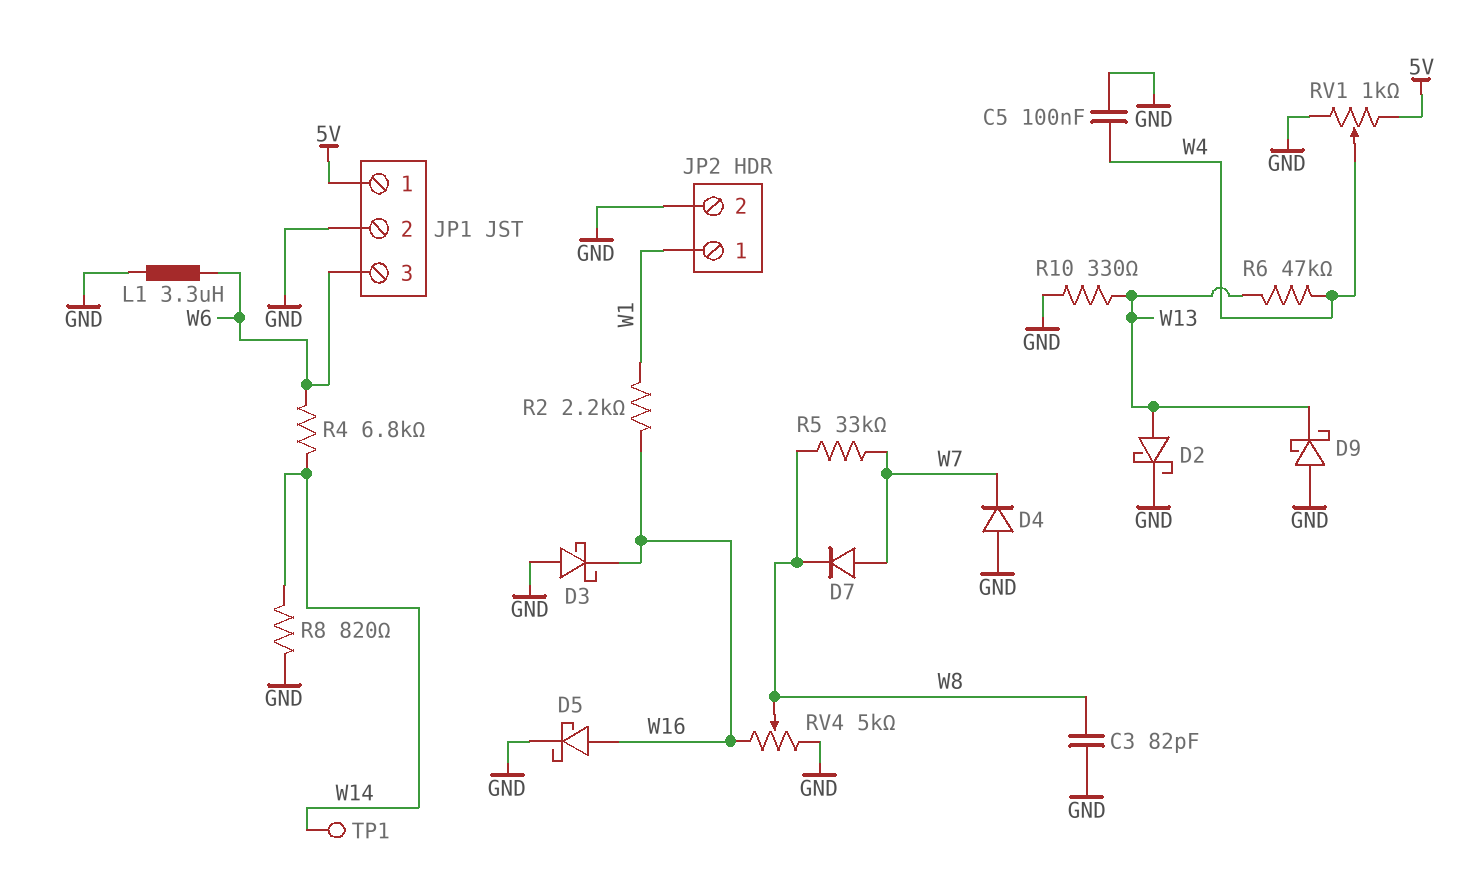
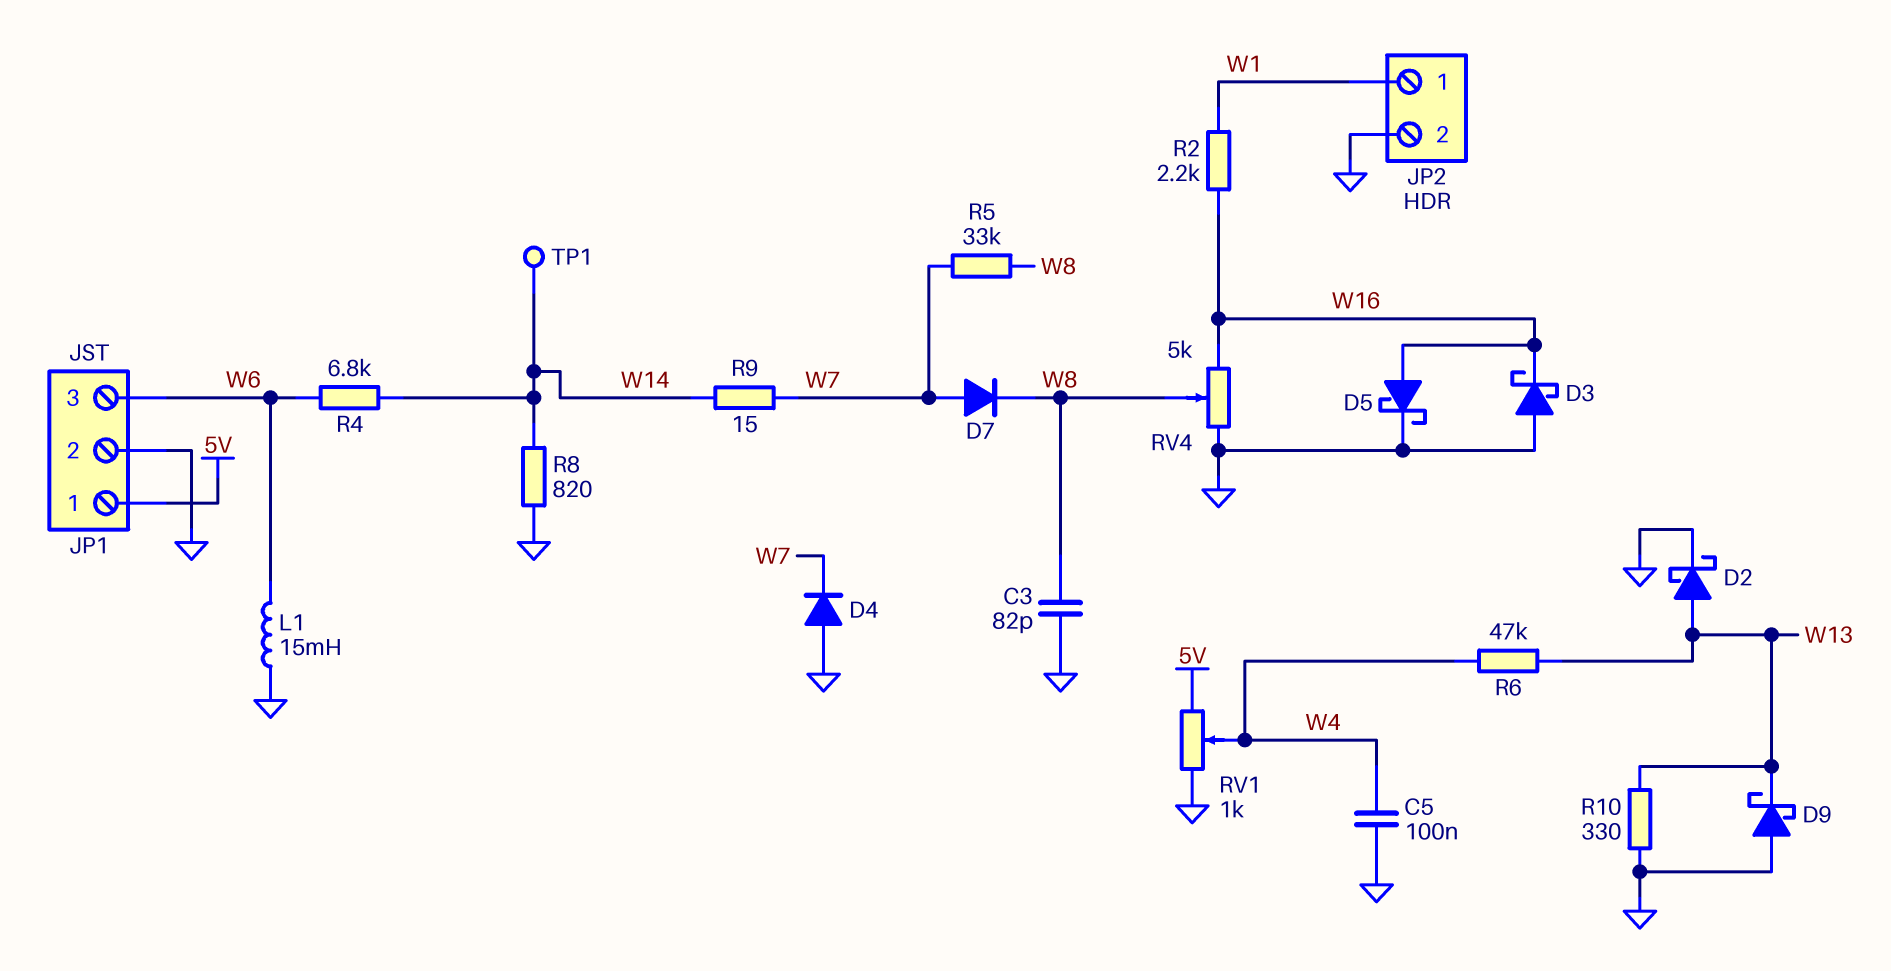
L1: 3.3uH (GND, W6) -> 15mH (GND, W6)
R9: none -> 15 (W7, W14)

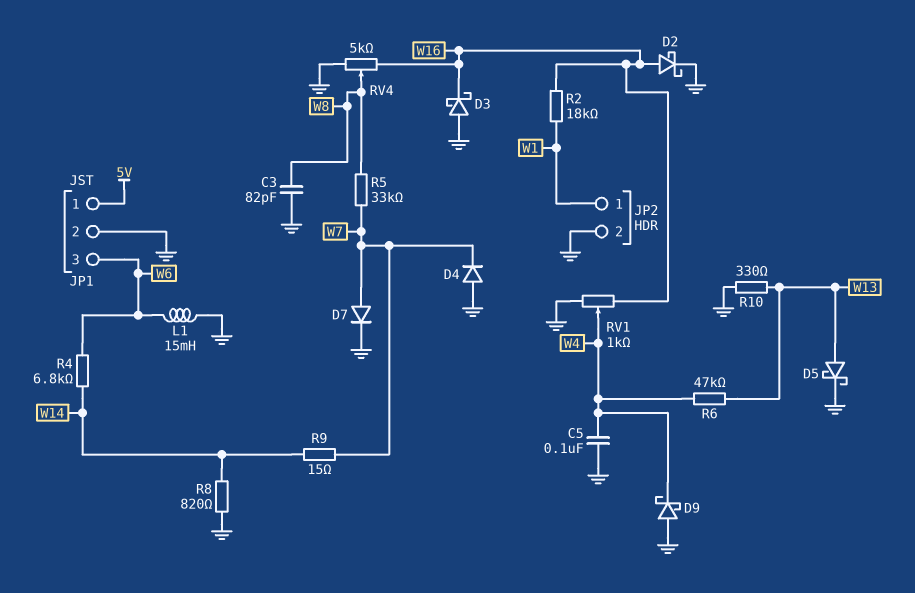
D2: schottky (A W13, K GND) -> schottky (A W16, K GND)
D5: schottky (A W16, K GND) -> schottky (A W13, K GND)
D7: diode (A W7, K W8) -> diode (A W7, K GND)
D9: schottky (A GND, K W13) -> schottky (A GND, K W4)
R2: 2.2k (W1, W16) -> 18k (W1, W16)
RV1: 1k (5V, GND, wiper W4) -> 1k (GND, W16, wiper W4)
TP1: test point (W14) -> none

